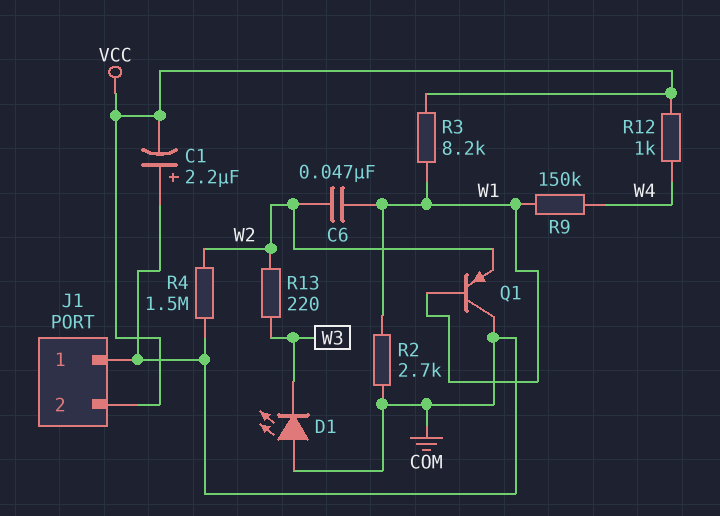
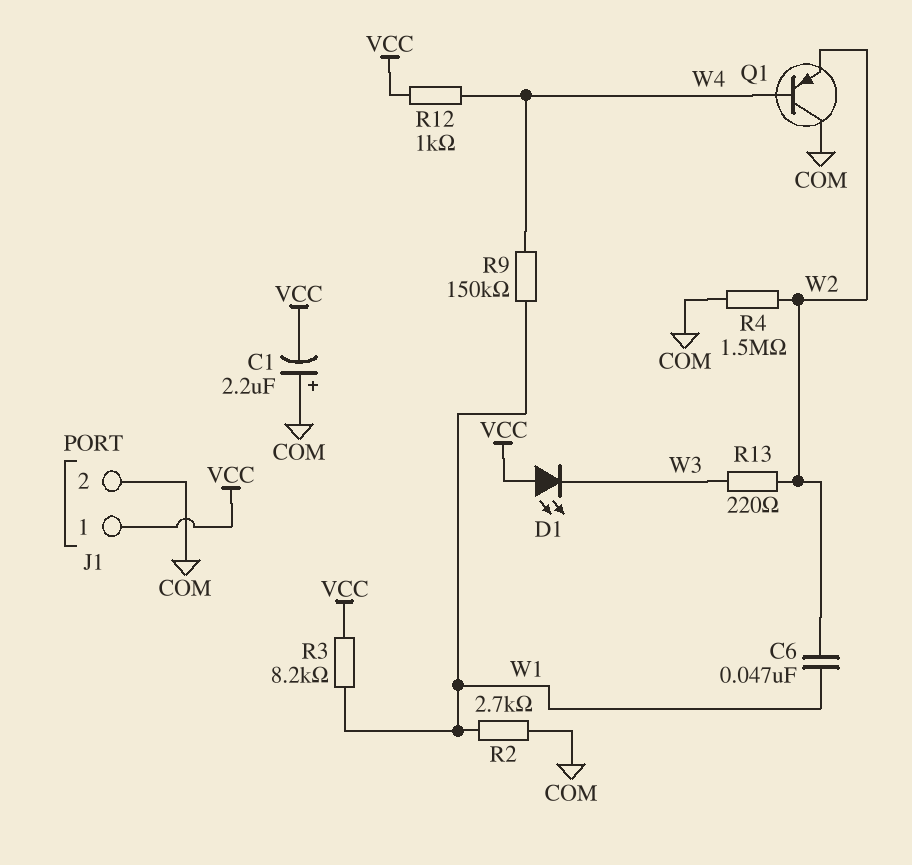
D1: LED (A COM, K W3) -> LED (A VCC, K W3)
J1 pin 1: COM -> VCC
J1 pin 2: VCC -> COM
Q1: PNP (B W1, C COM, E W2) -> PNP (B W4, C COM, E W2)

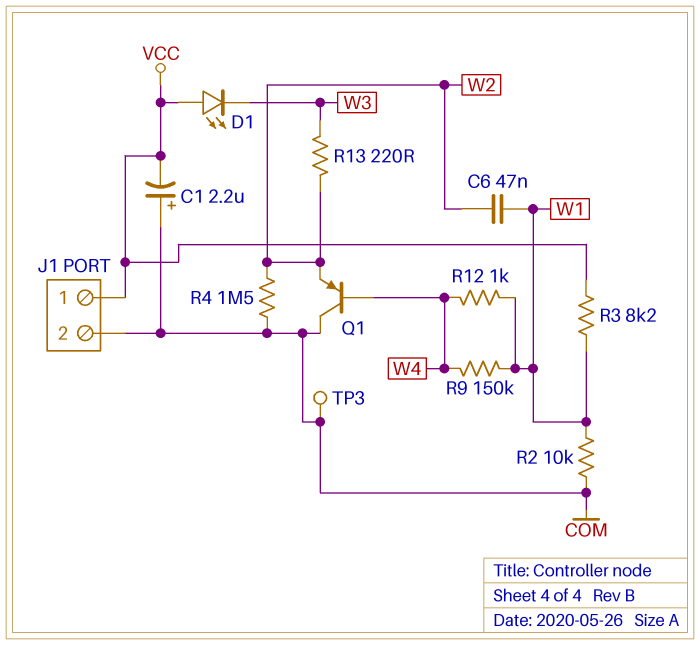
R2: 2.7k (COM, W1) -> 10k (COM, W1)
R12: 1k (VCC, W4) -> 1k (W1, W4)
TP3: none -> test point (COM)

